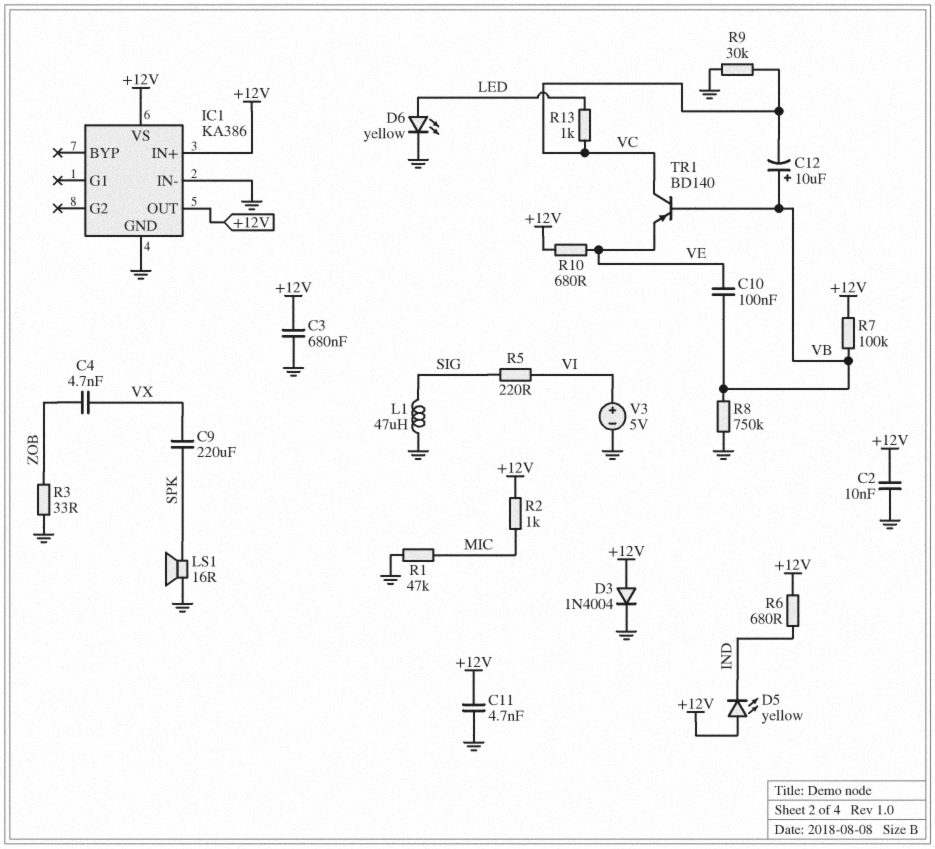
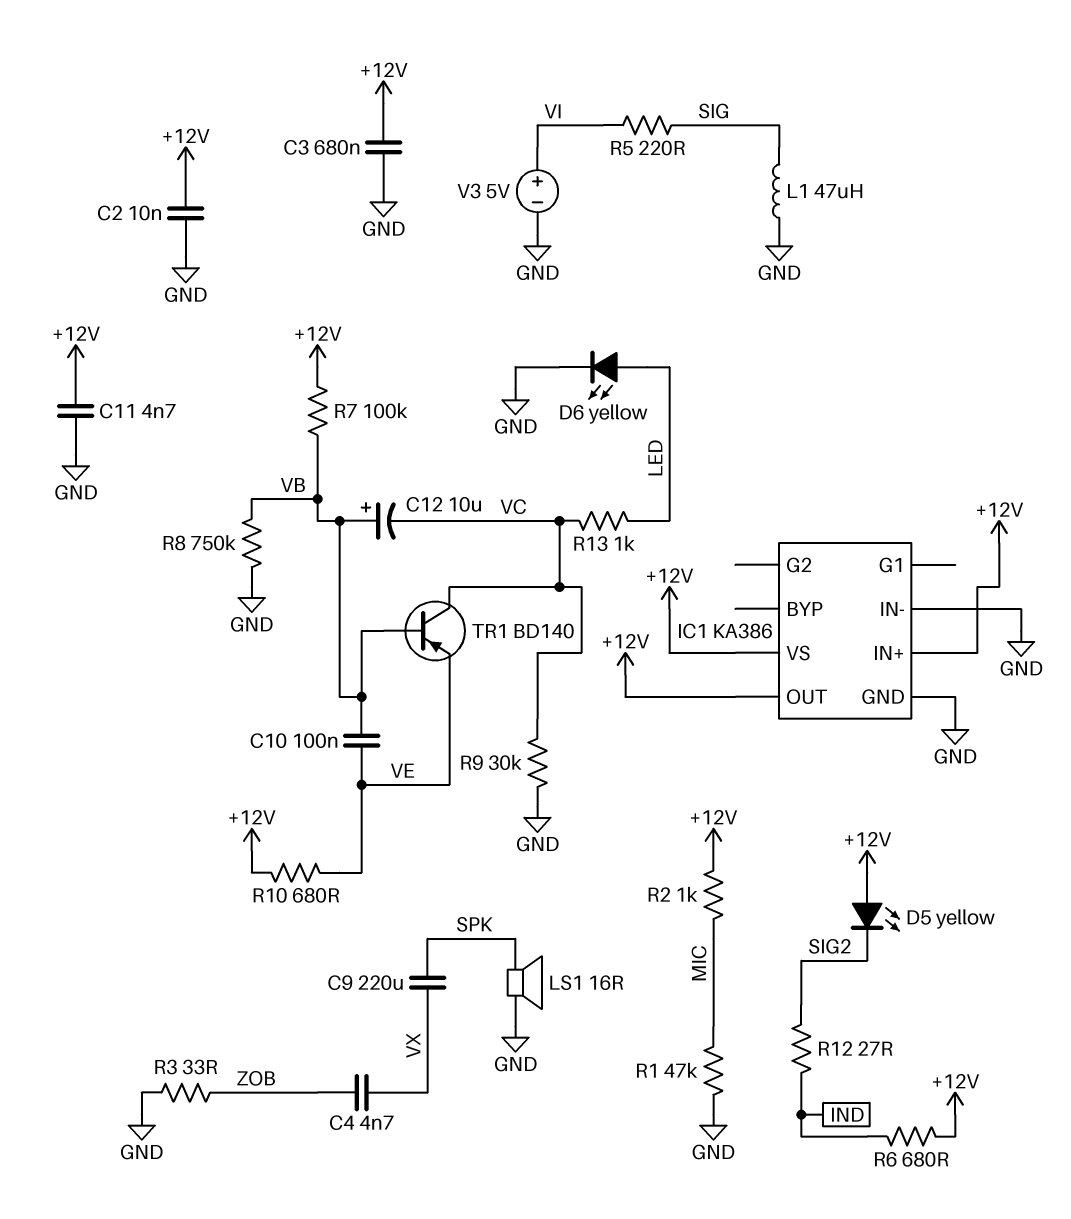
D3: diode 1N4004 (A +12V, K GND) -> none
D5: LED yellow (A +12V, K IND) -> LED yellow (A +12V, K SIG2)
R12: none -> 27 (IND, SIG2)

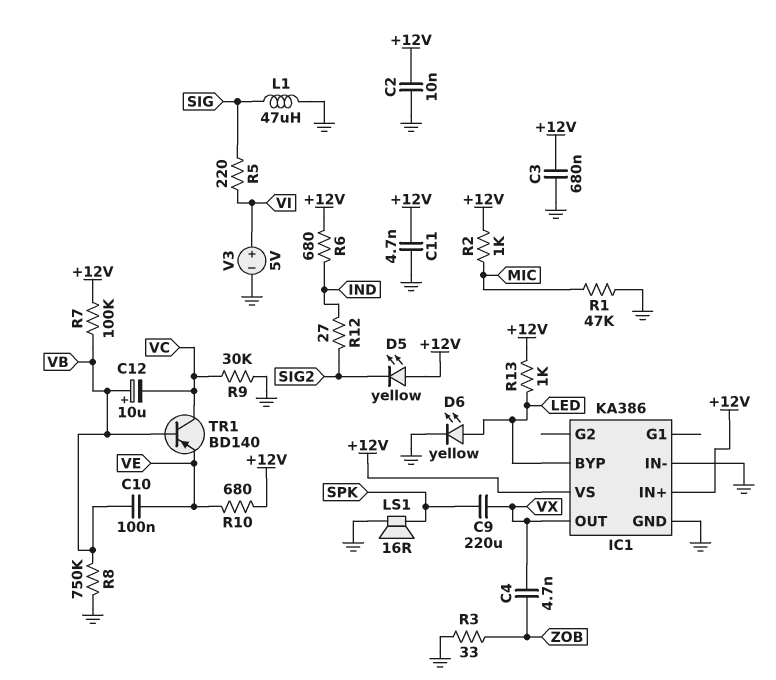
IC1 pin BYP: none -> LED
IC1 pin OUT: +12V -> VX
R13: 1k (LED, VC) -> 1k (+12V, LED)

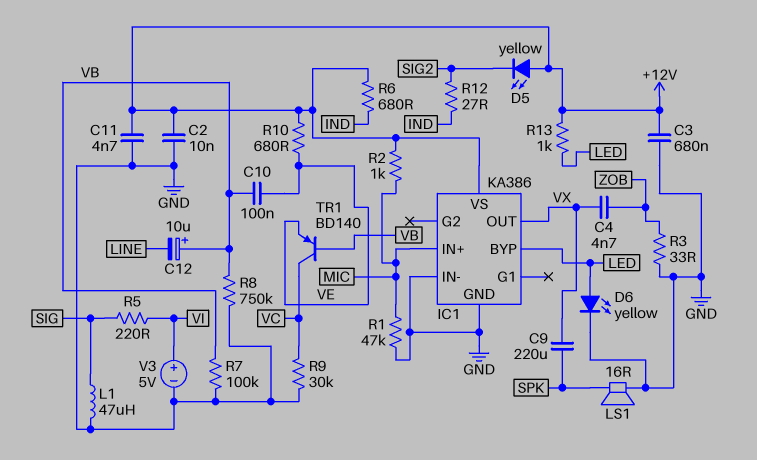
C12: 10uF (plus VB, minus VC) -> 10uF (plus VB, minus LINE)
IC1 pin IN+: +12V -> MIC
R7: 100k (+12V, VB) -> 100k (GND, VB)

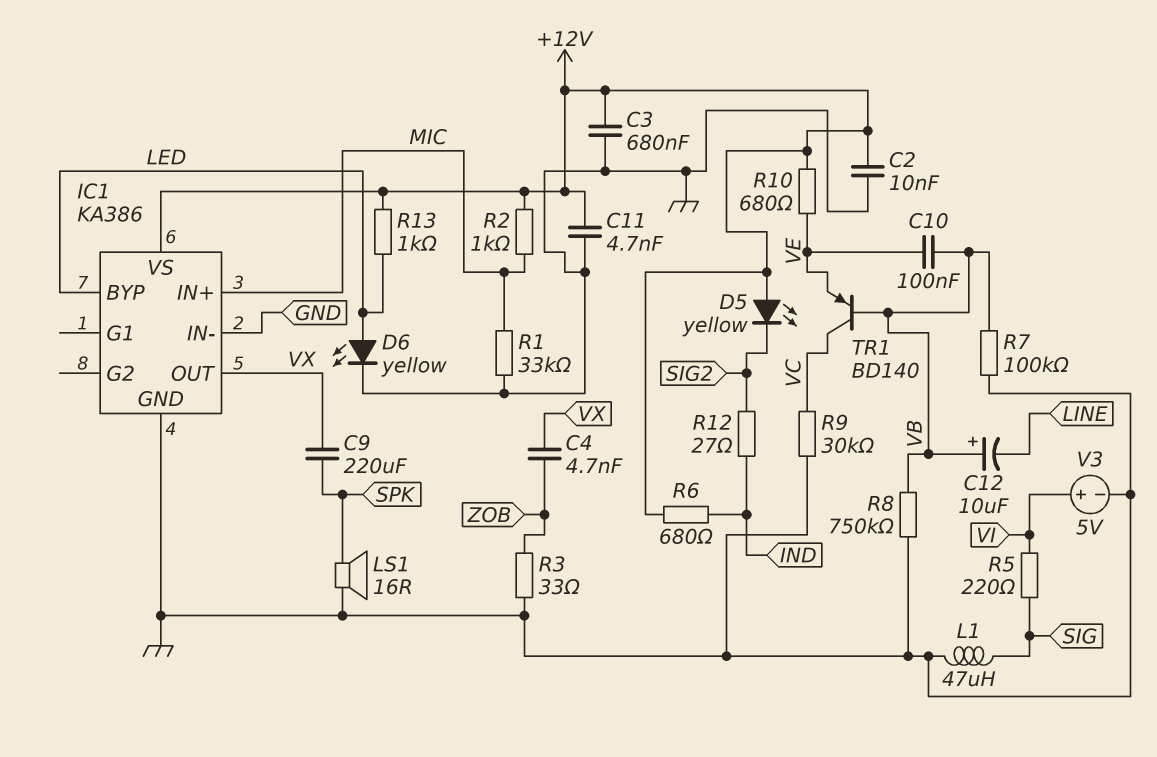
R1: 47k (GND, MIC) -> 33k (GND, MIC)

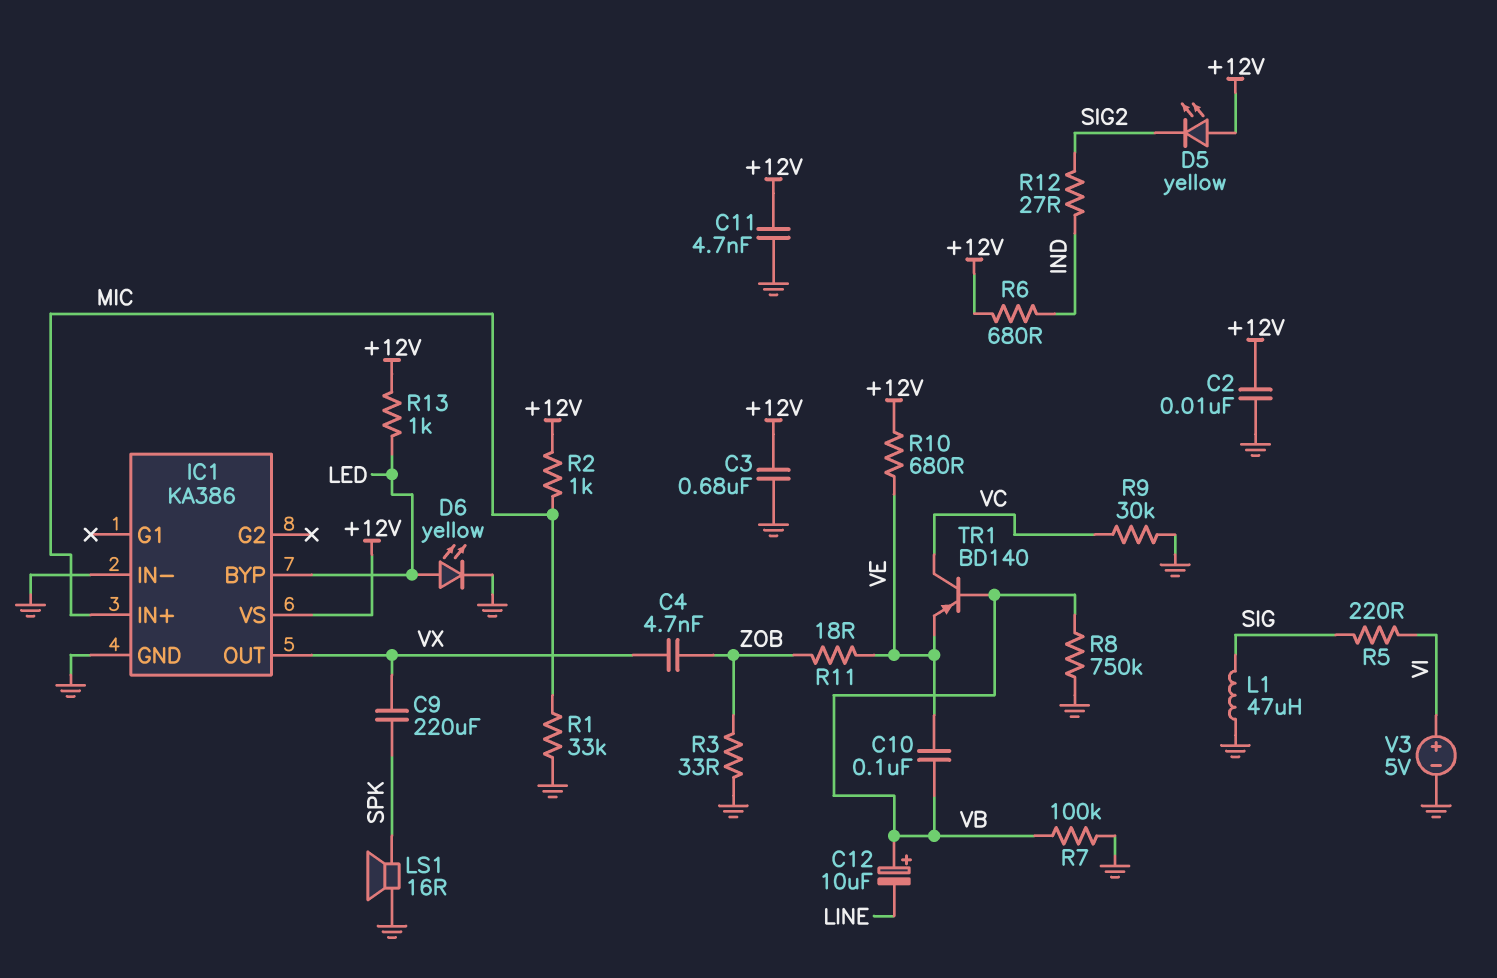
R11: none -> 18 (VE, ZOB)

